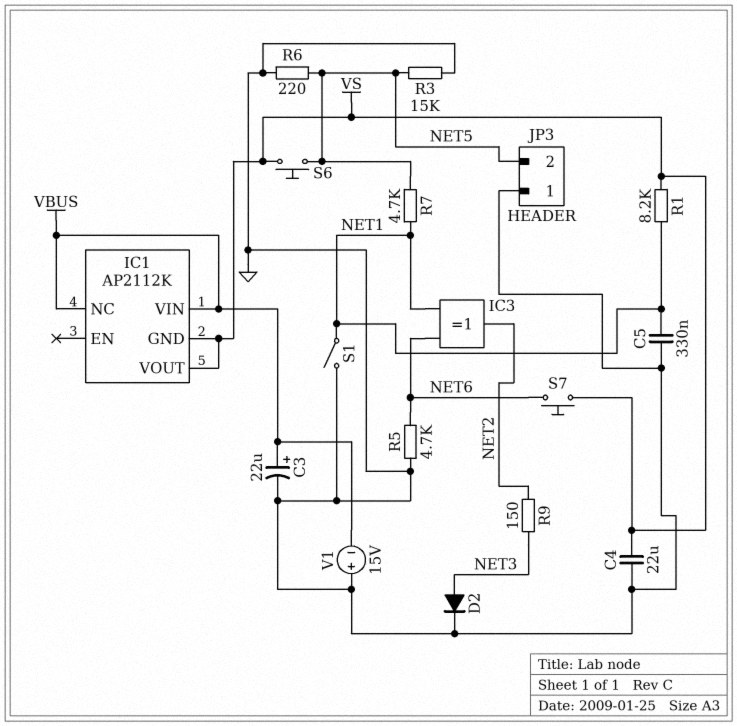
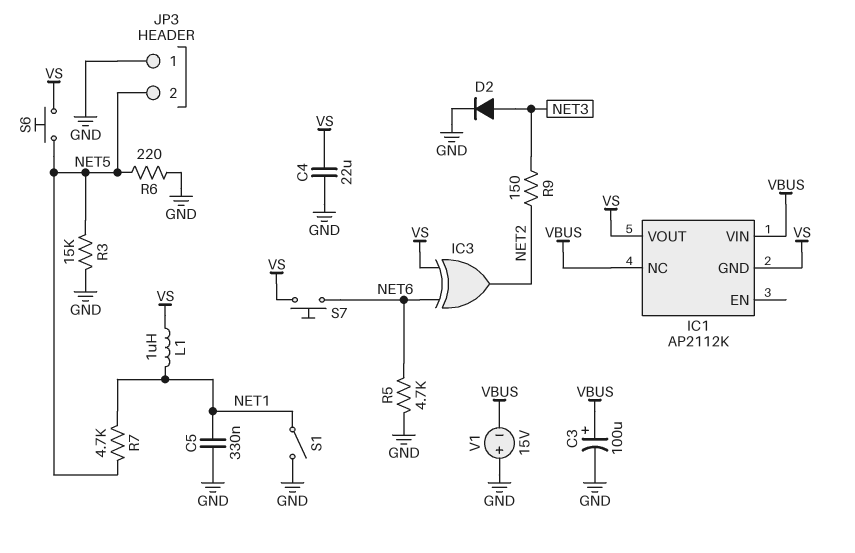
C3: 22uF (plus VBUS, minus GND) -> 100uF (plus VBUS, minus GND)
IC3: XOR (in NET1, in NET6, out NET2) -> XOR (in NET6, in VS, out NET2)
L1: none -> 1uH (NET1, VS)
R1: 8.2k (NET1, VS) -> none

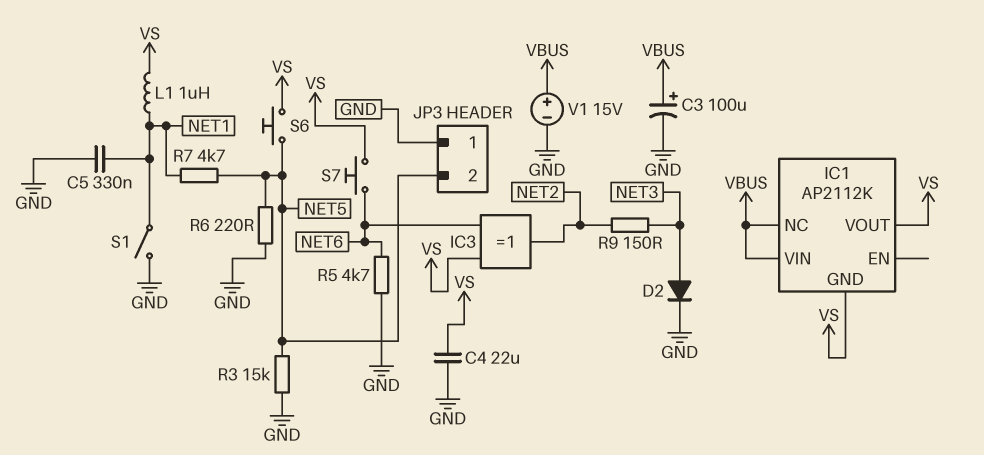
V1: 15V (plus GND, minus VBUS) -> 15V (plus VBUS, minus GND)

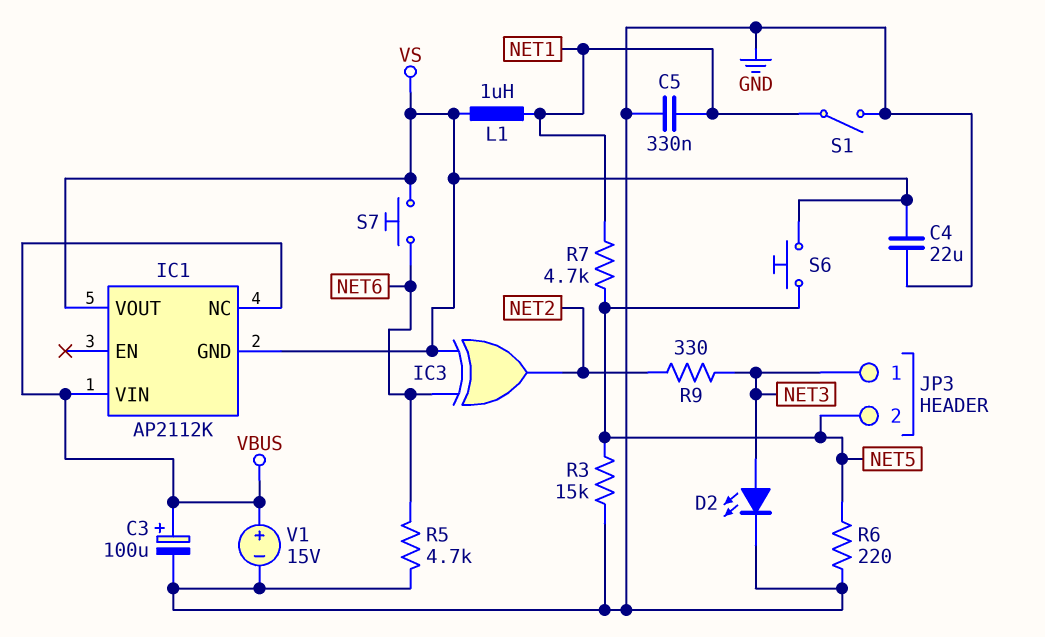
D2: diode (A NET3, K GND) -> LED (A NET3, K GND)
JP3 pin 1: GND -> NET3
R9: 150 (NET2, NET3) -> 330 (NET2, NET3)

